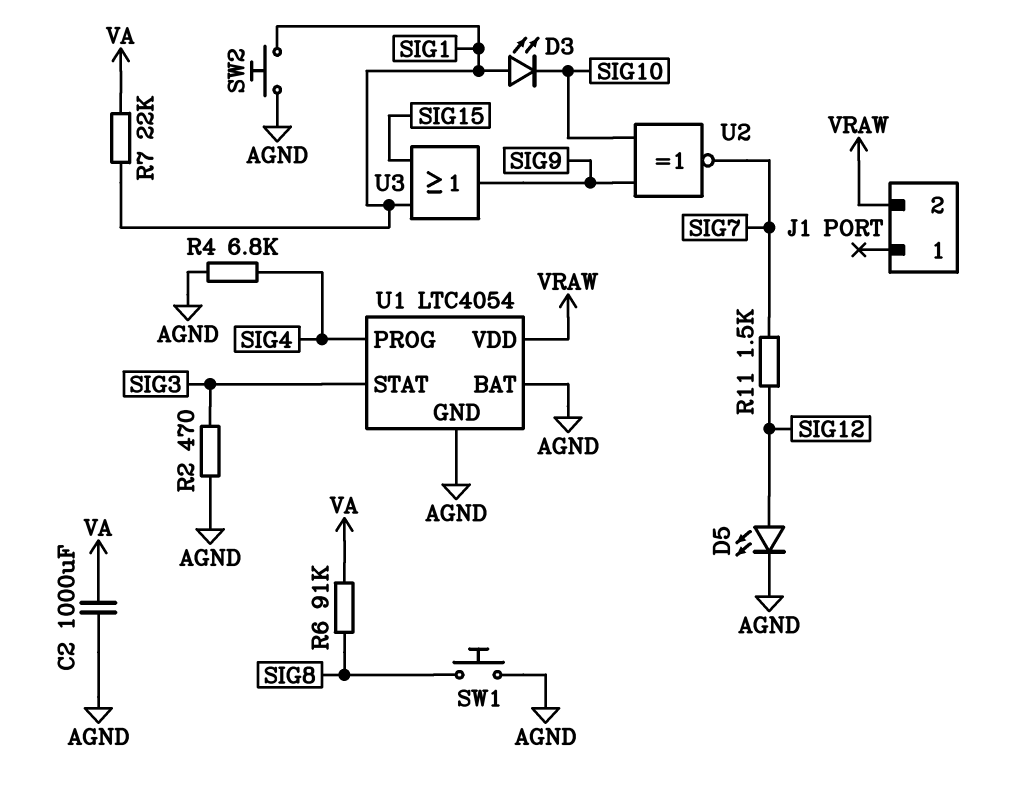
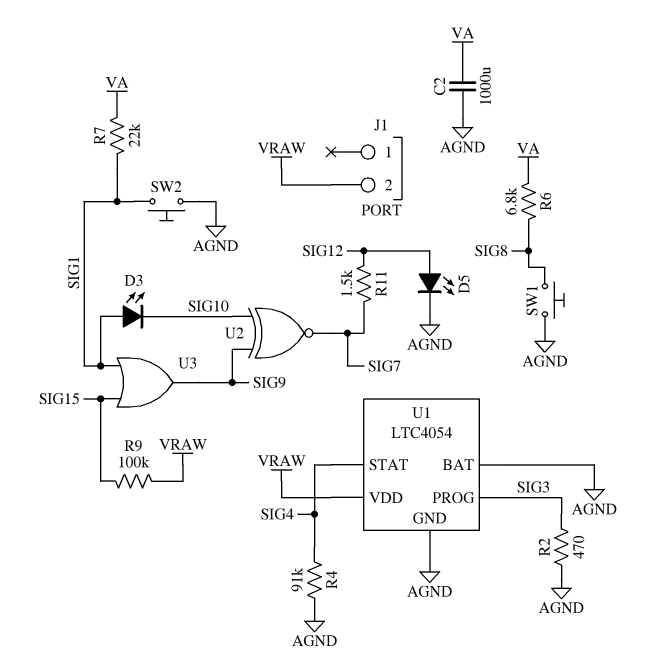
R4: 6.8k (AGND, SIG4) -> 91k (AGND, SIG4)
R6: 91k (SIG8, VA) -> 6.8k (SIG8, VA)
R9: none -> 100k (SIG15, VRAW)
U1 pin PROG: SIG4 -> SIG3
U1 pin STAT: SIG3 -> SIG4

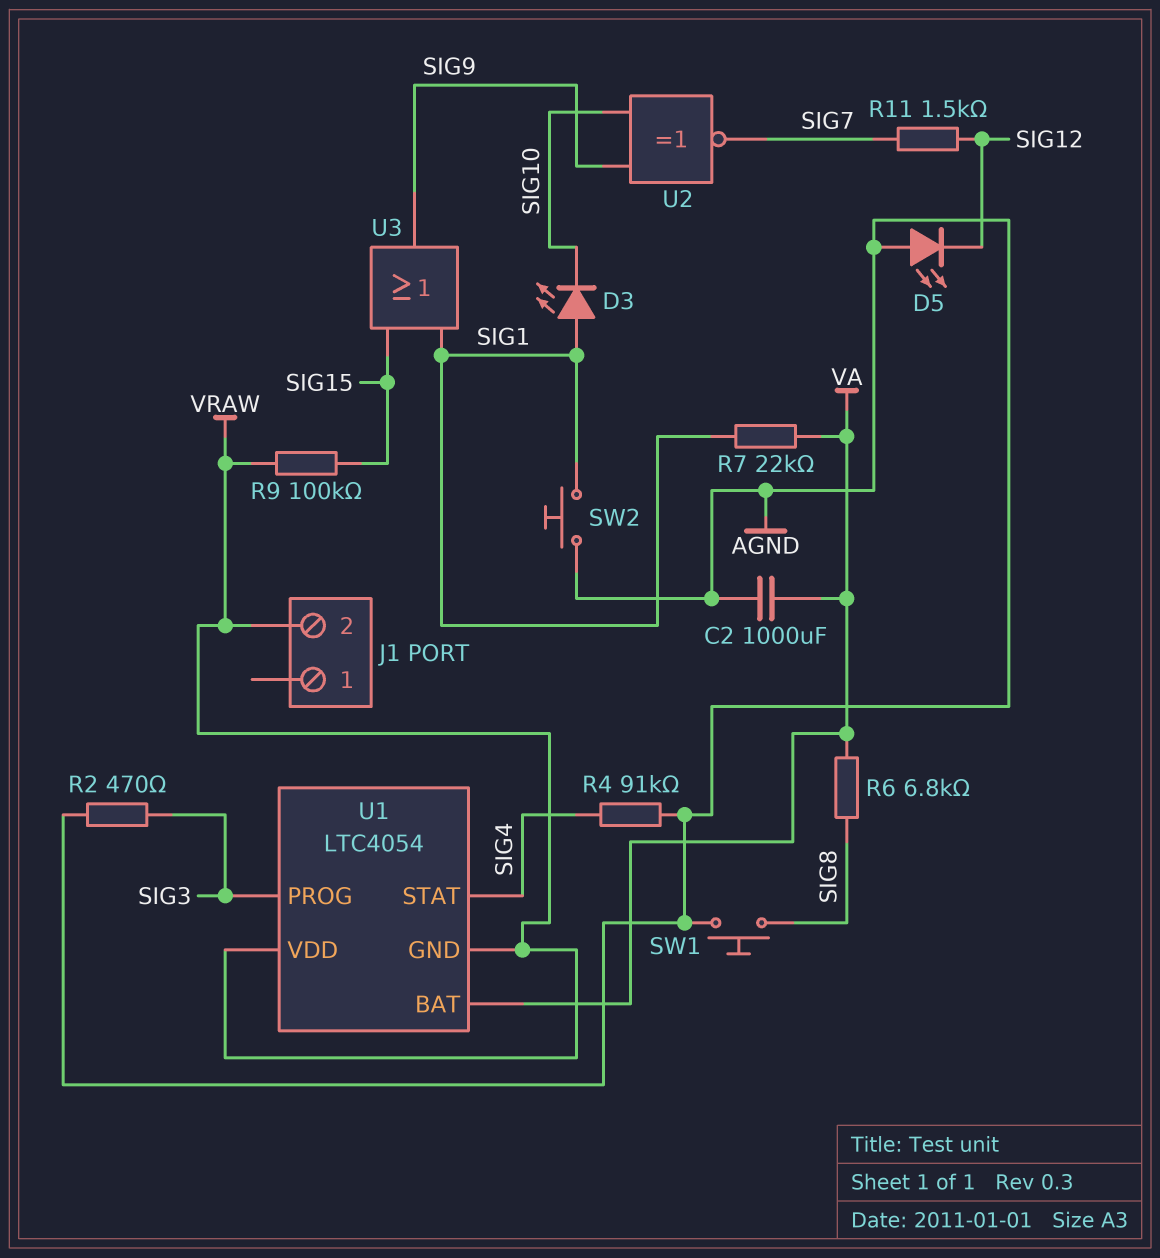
D5: LED (A SIG12, K AGND) -> LED (A AGND, K SIG12)
U1 pin BAT: AGND -> VA
U1 pin GND: AGND -> VRAW

